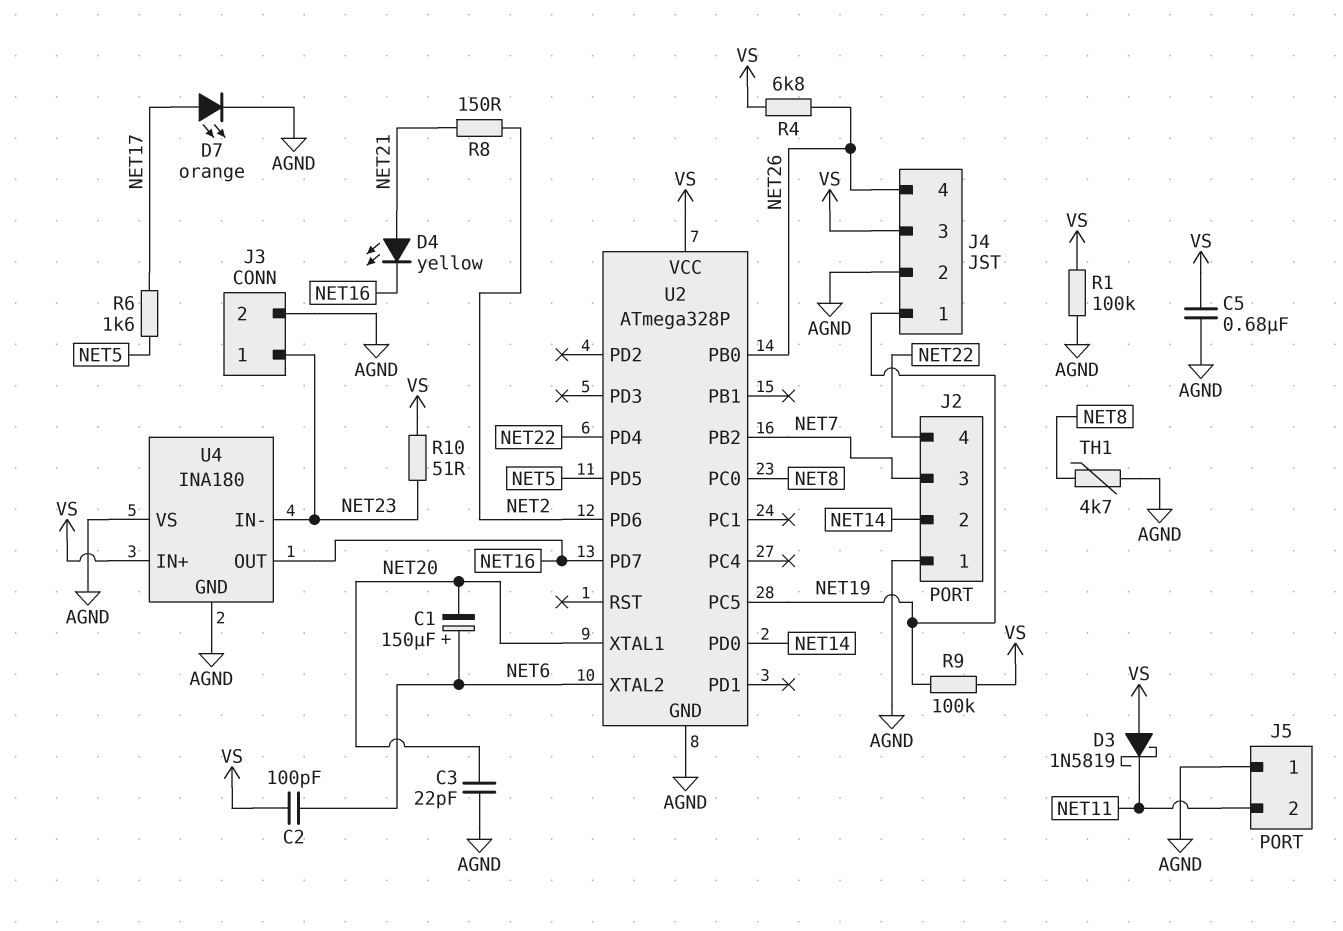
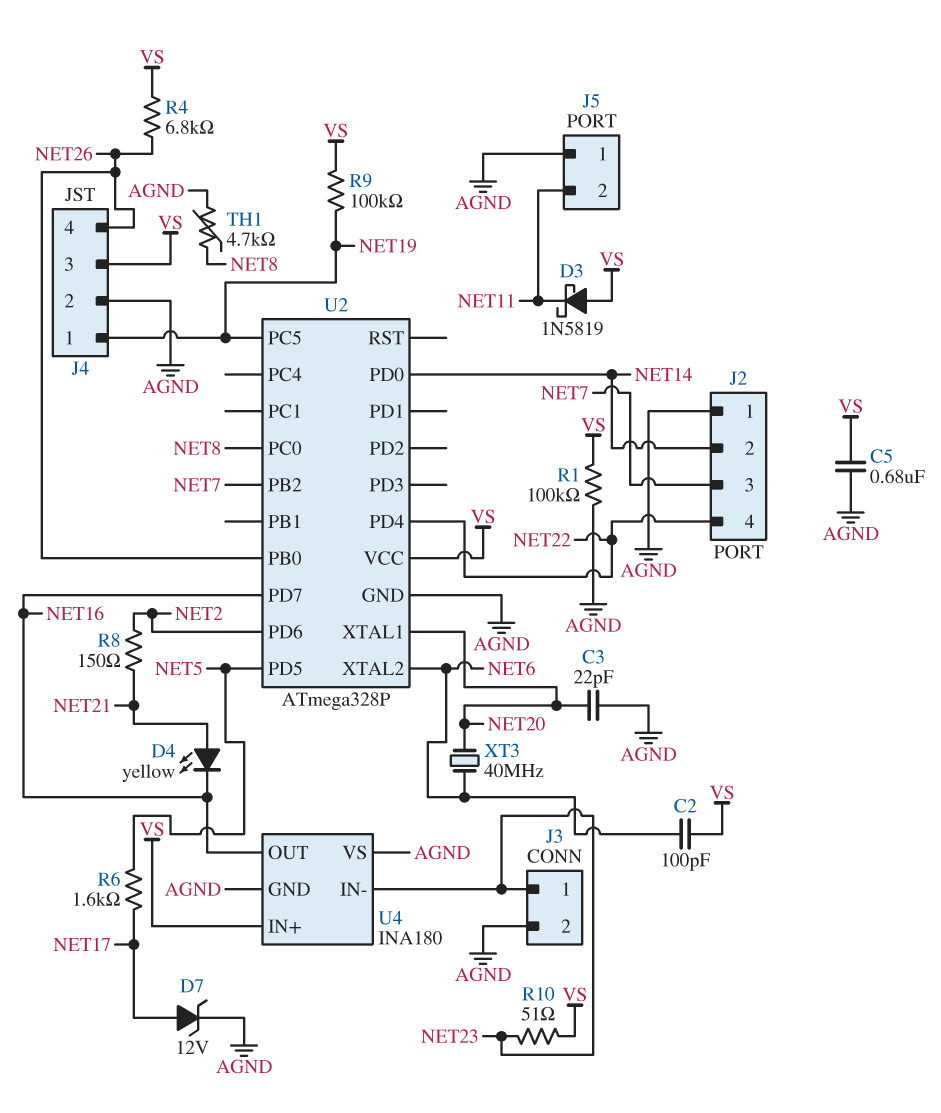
C1: 150uF (plus NET6, minus NET20) -> none
D7: LED orange (A NET17, K AGND) -> zener 12V (A NET17, K AGND)
XT3: none -> 40MHz (NET6, NET20)

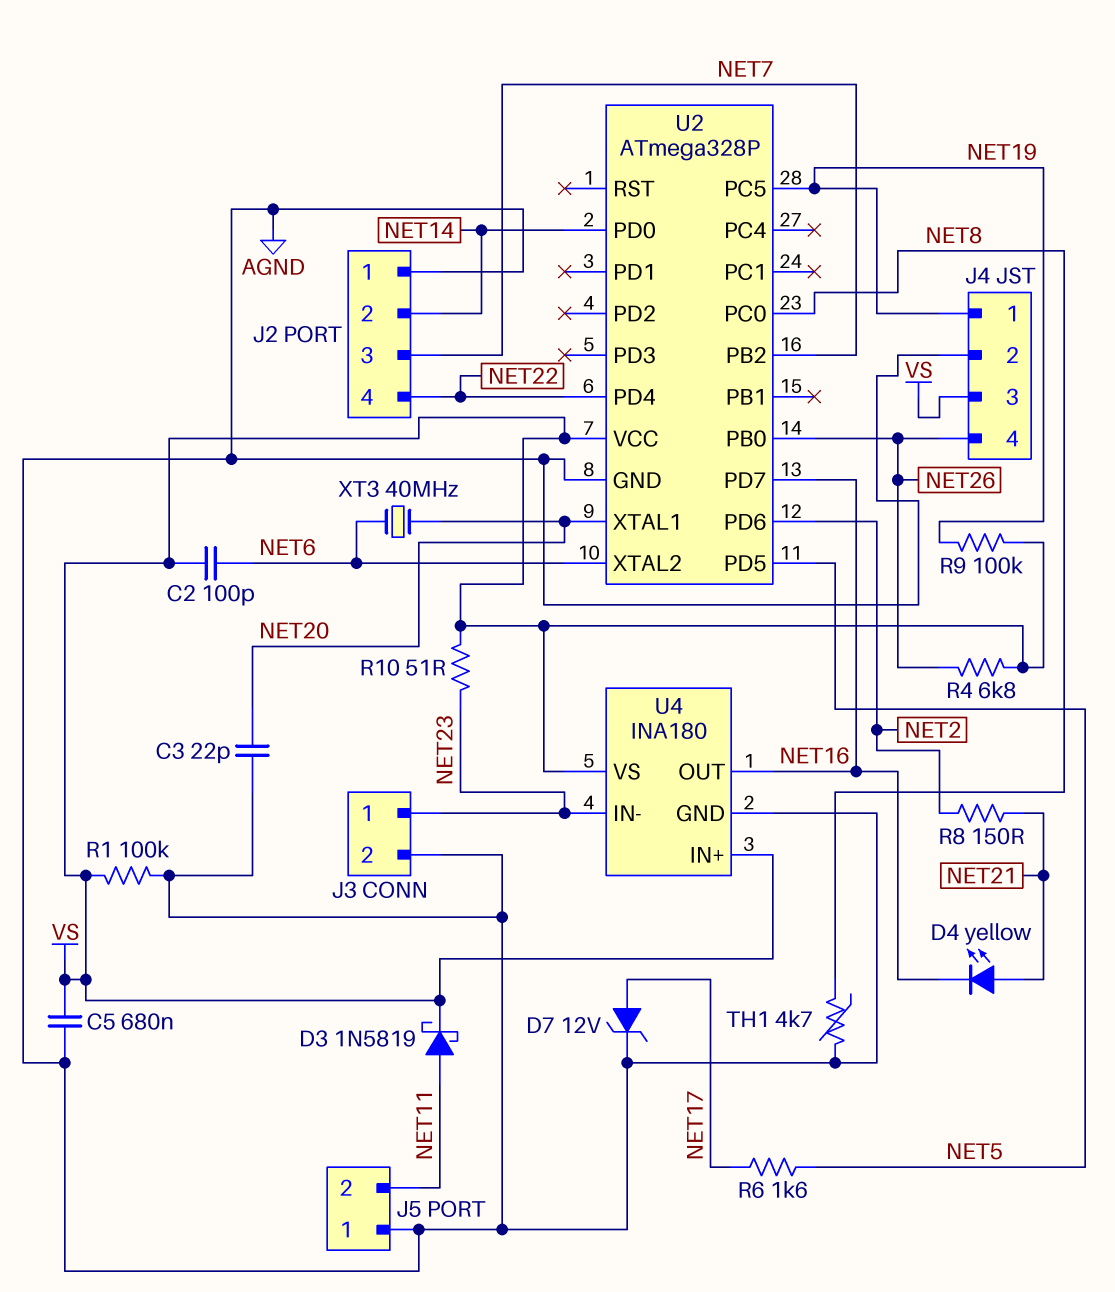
D3: schottky 1N5819 (A VS, K NET11) -> schottky 1N5819 (A NET11, K VS)
U4 pin VS: AGND -> VS

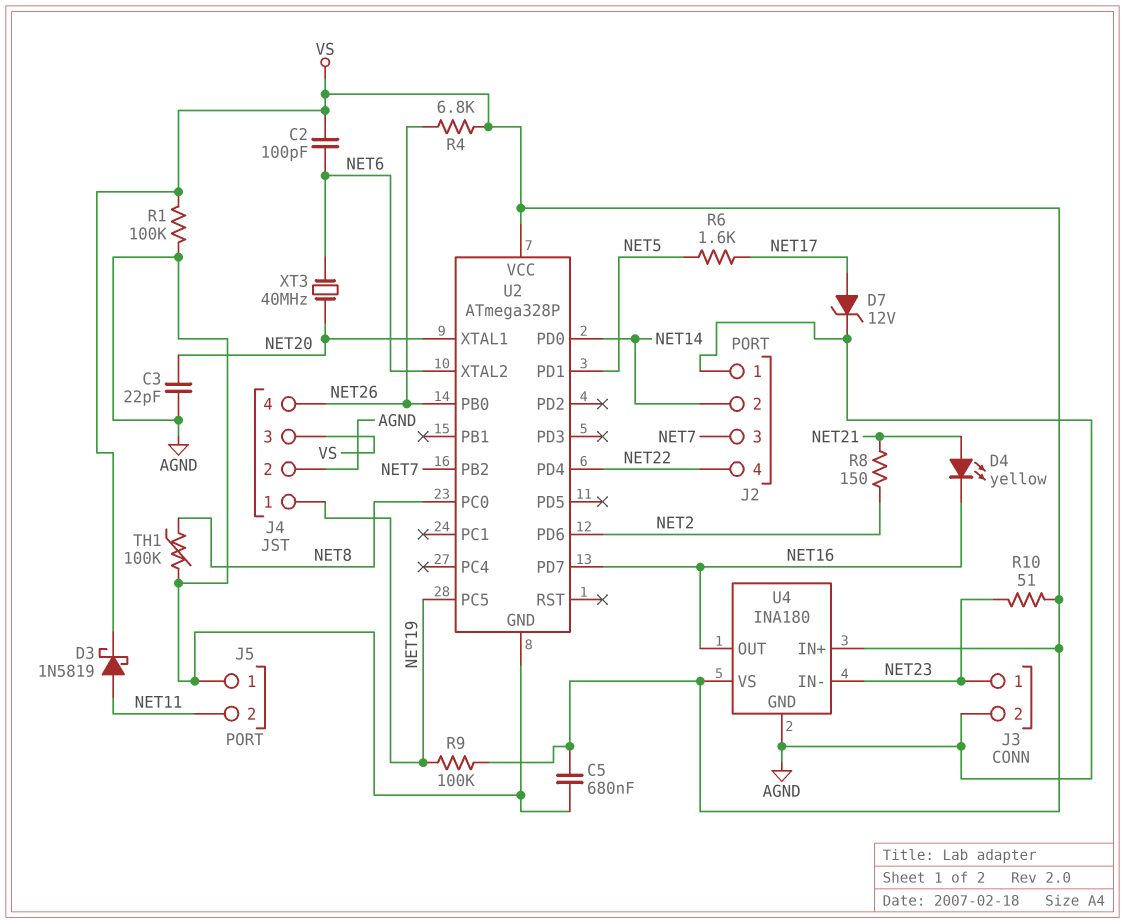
TH1: 4.7k (AGND, NET8) -> 100k (AGND, NET8)
U2 pin PD1: none -> NET5
U2 pin PD5: NET5 -> none

